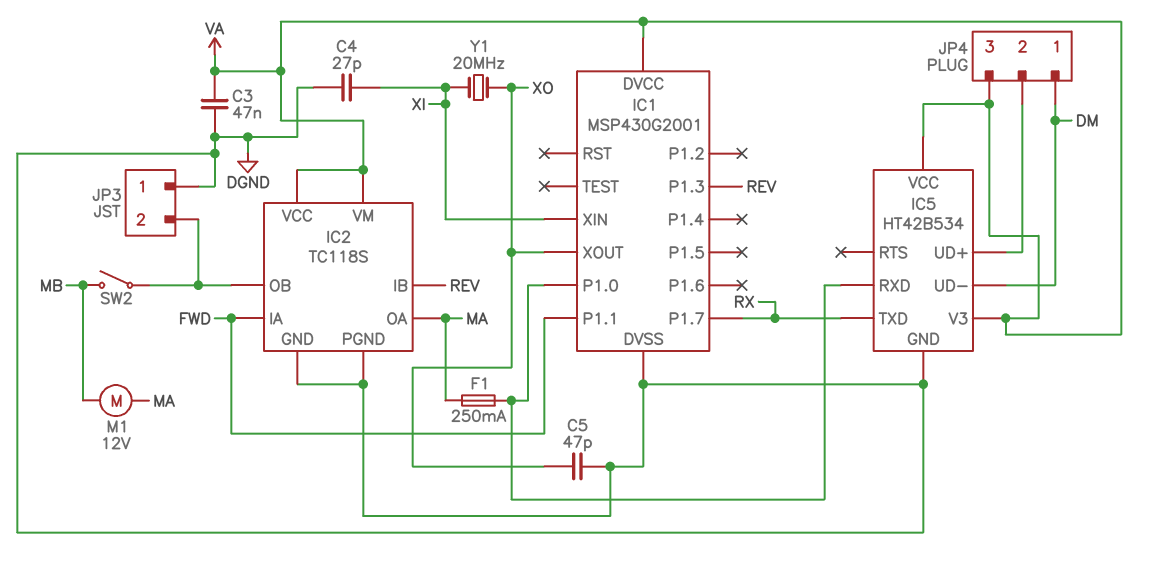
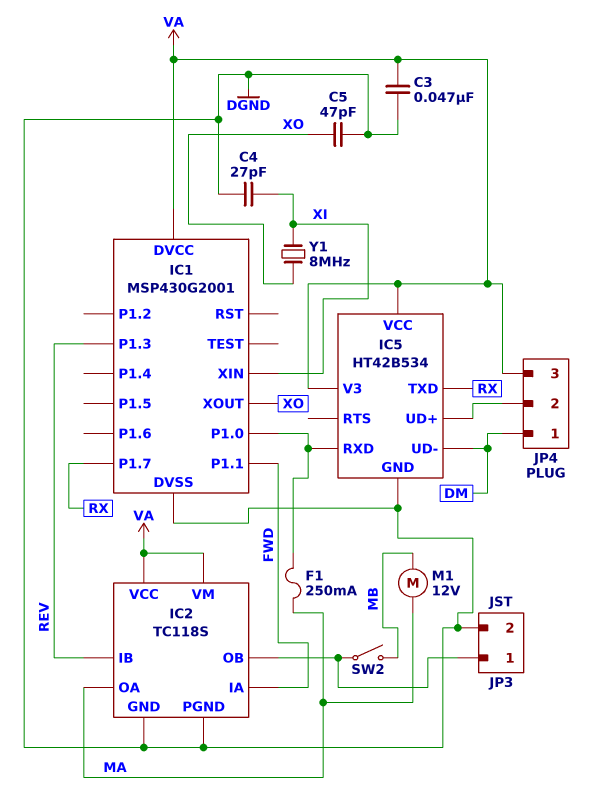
JP3 pin 1: DGND -> IC2/OB
JP3 pin 2: IC2/OB -> DGND
Y1: 20MHz (XI, XO) -> 8MHz (XI, XO)

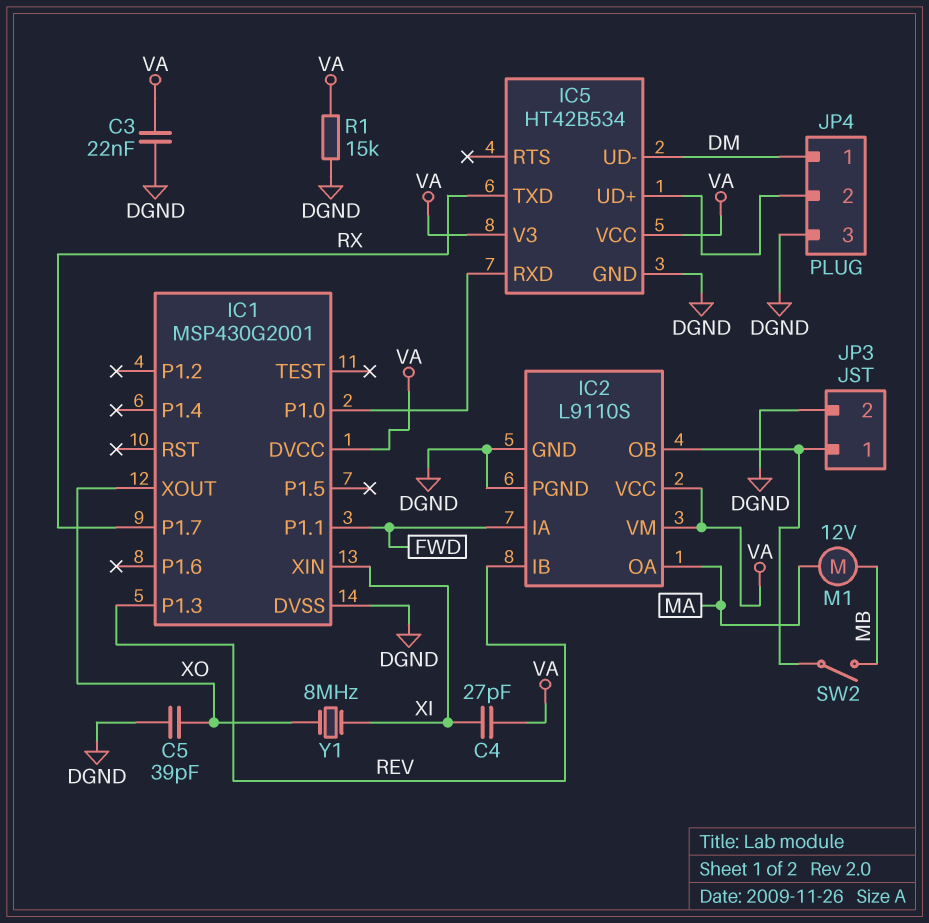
C3: 47nF (DGND, VA) -> 22nF (DGND, VA)
C4: 27pF (DGND, XI) -> 27pF (VA, XI)
C5: 47pF (DGND, XO) -> 39pF (DGND, XO)
F1: 250mA (IC1/P1.0, MA) -> none
IC2: TC118S -> L9110S
JP4 pin 3: VA -> DGND
R1: none -> 15k (DGND, VA)

